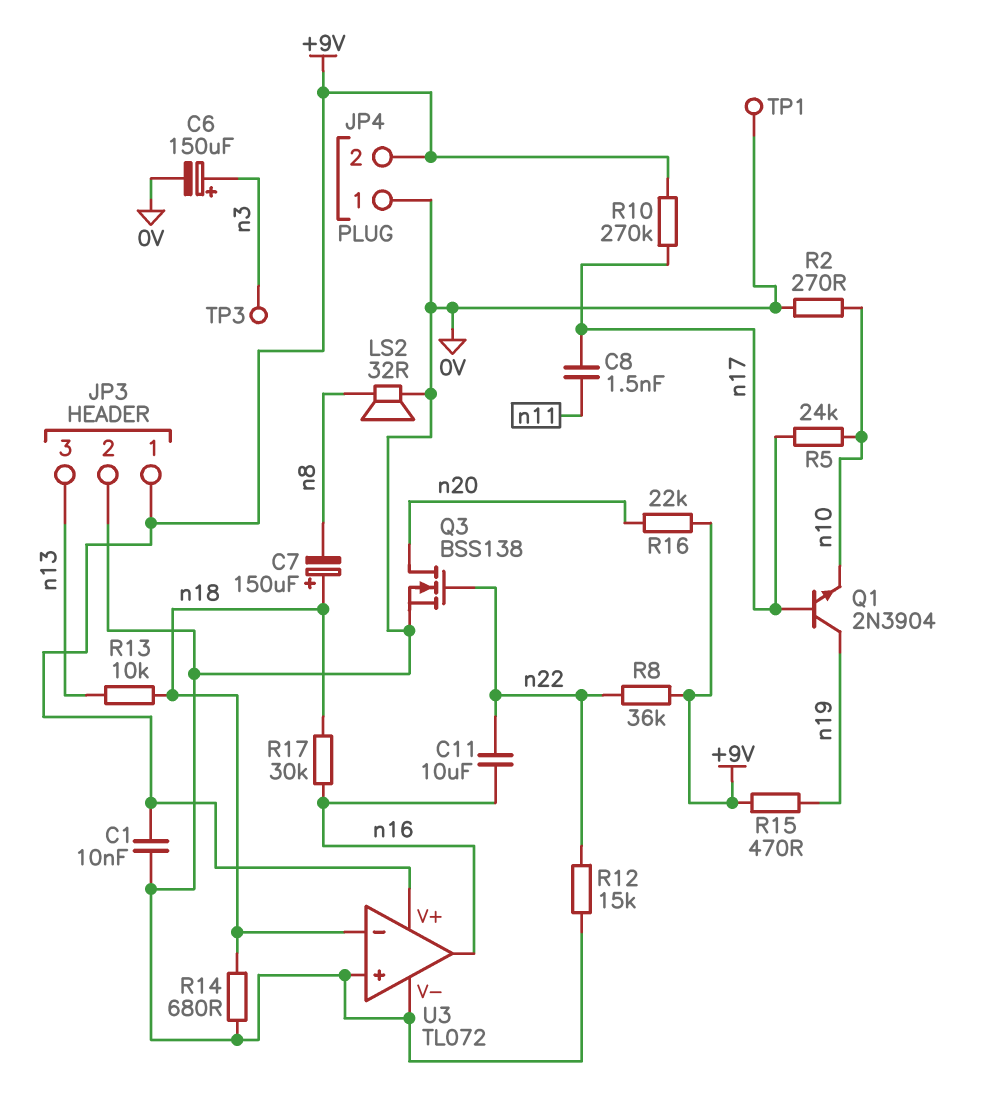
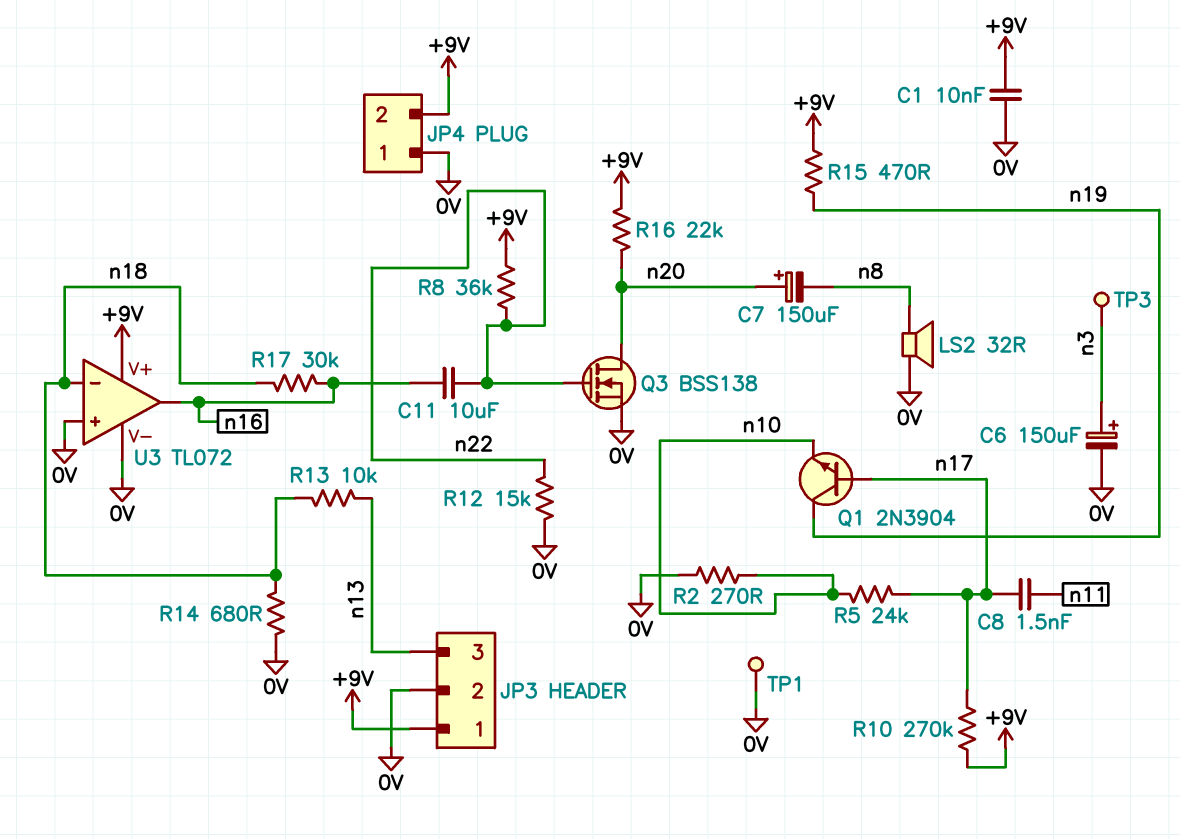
C7: 150uF (plus n18, minus n8) -> 150uF (plus n20, minus n8)

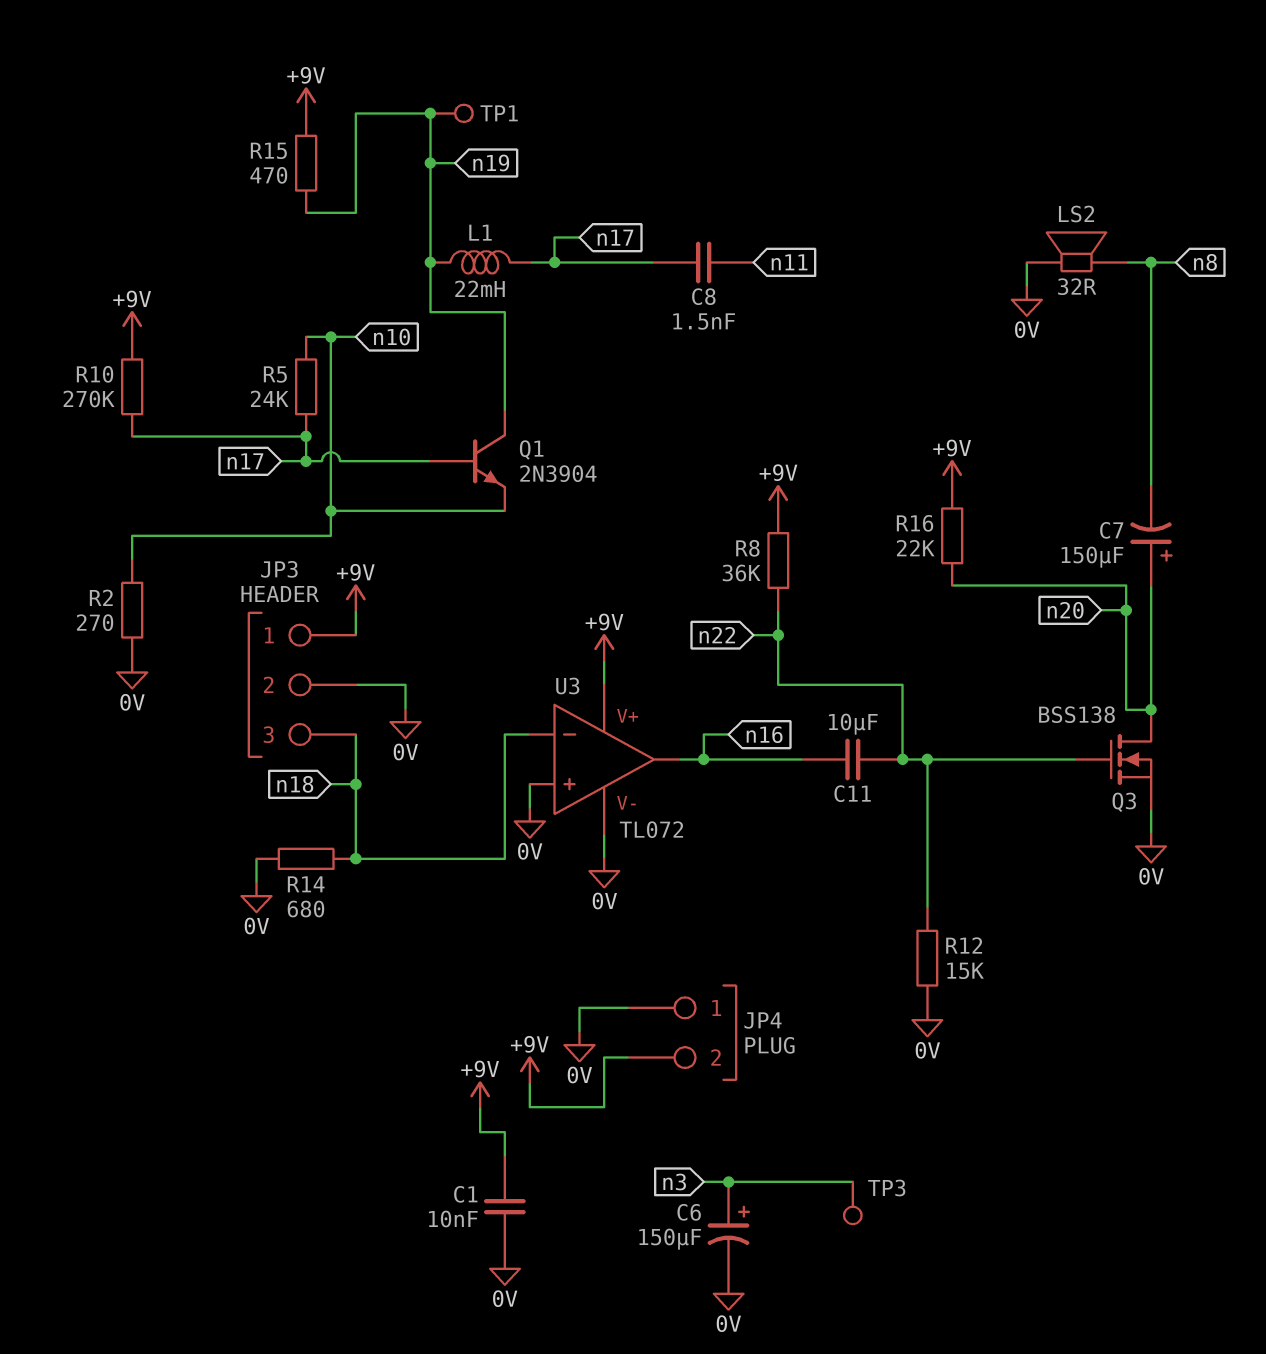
JP3 pin 3: n13 -> n18
L1: none -> 22mH (n17, n19)
R13: 10k (n13, n18) -> none
R17: 30k (n16, n18) -> none
TP1: test point (0V) -> test point (n19)

